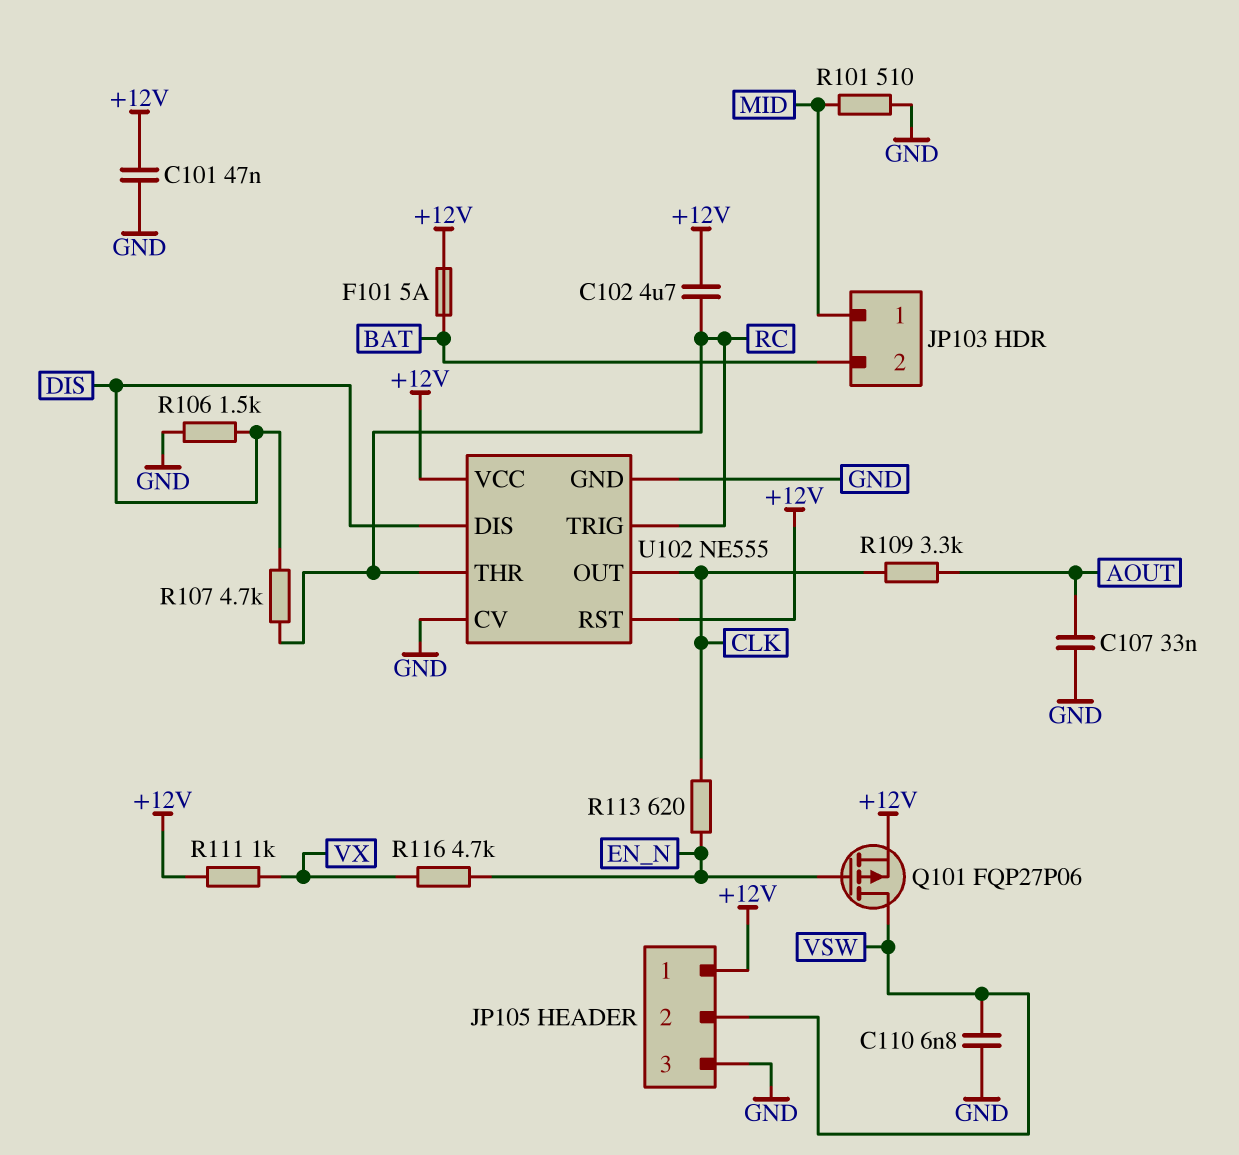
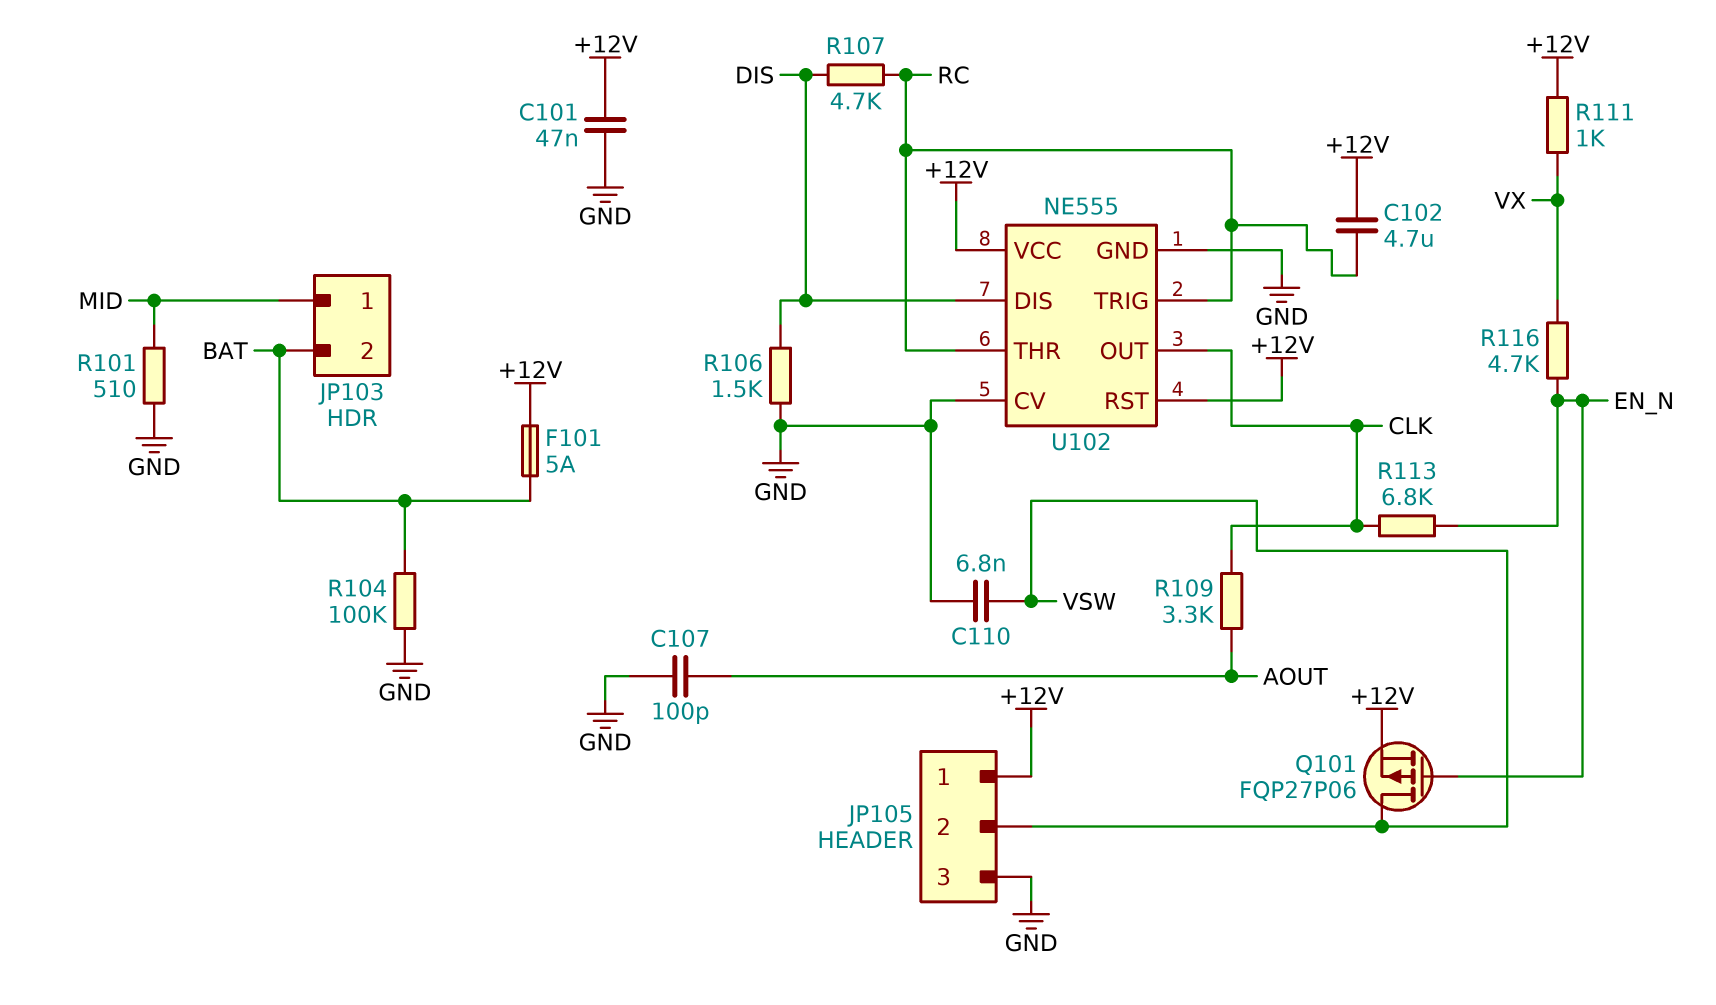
C107: 33nF (AOUT, GND) -> 100pF (AOUT, GND)
R104: none -> 100k (BAT, GND)
R113: 620 (CLK, EN_N) -> 6.8k (CLK, EN_N)

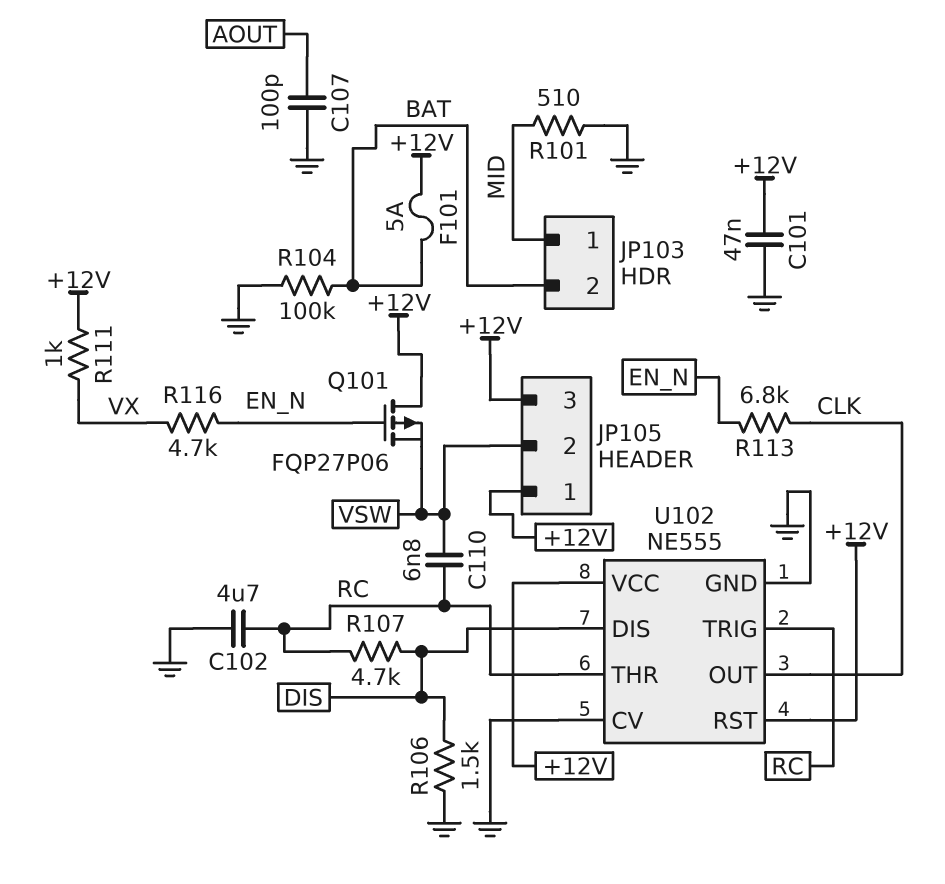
C102: 4.7uF (+12V, RC) -> 4.7uF (GND, RC)
C110: 6.8nF (GND, VSW) -> 6.8nF (RC, VSW)
JP105 pin 3: GND -> +12V
Q101: PMOS FQP27P06 (G EN_N, D VSW, S +12V) -> PMOS FQP27P06 (G EN_N, D +12V, S VSW)
R109: 3.3k (AOUT, CLK) -> none

